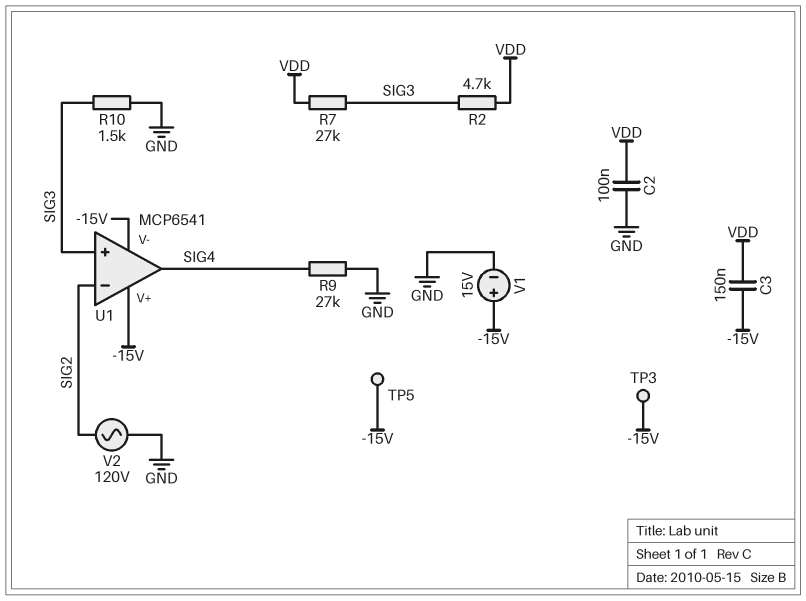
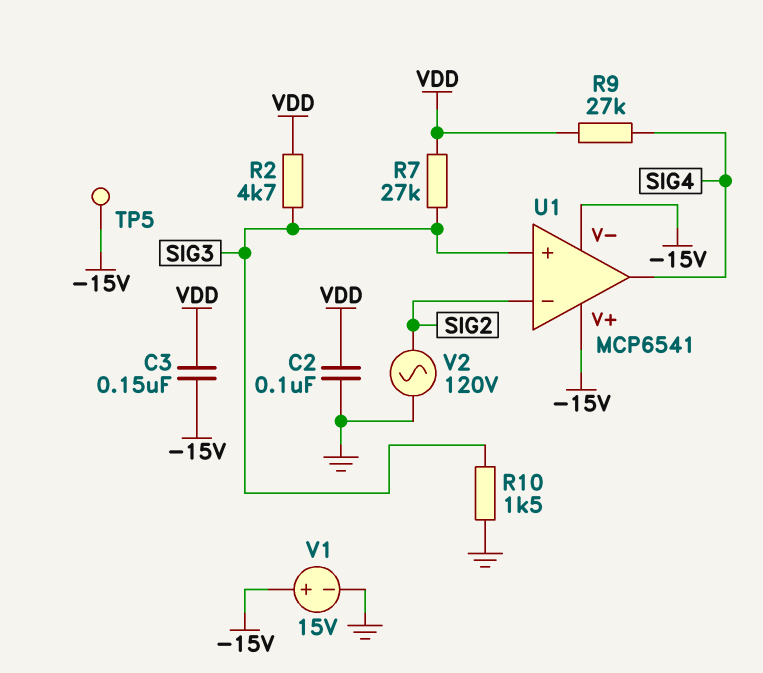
R9: 27k (GND, SIG4) -> 27k (SIG4, VDD)
TP3: test point (-15V) -> none

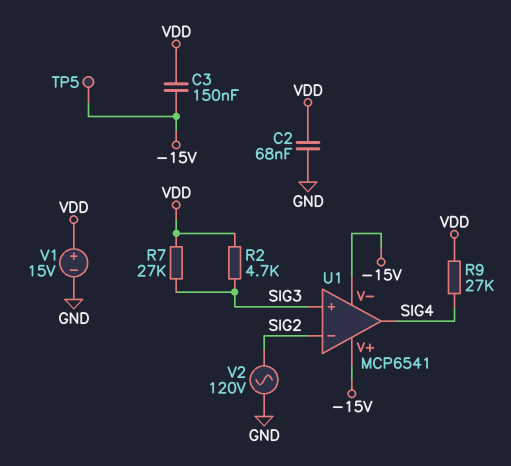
C2: 100nF (GND, VDD) -> 68nF (GND, VDD)
R10: 1.5k (GND, SIG3) -> none
V1: 15V (plus -15V, minus GND) -> 15V (plus VDD, minus GND)

